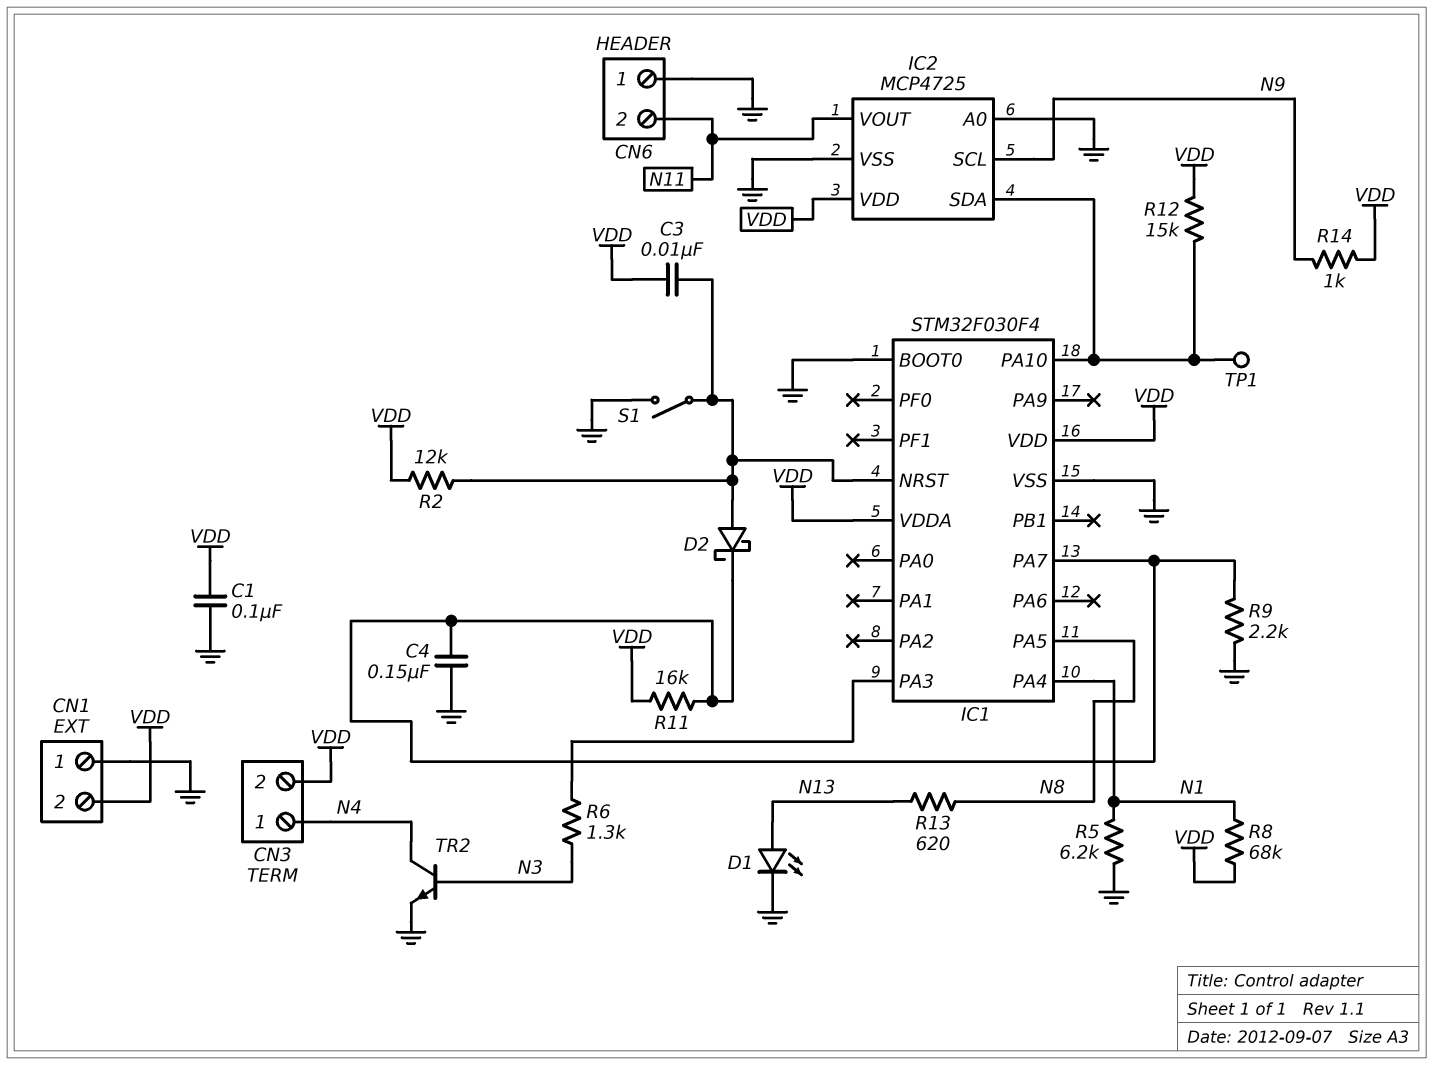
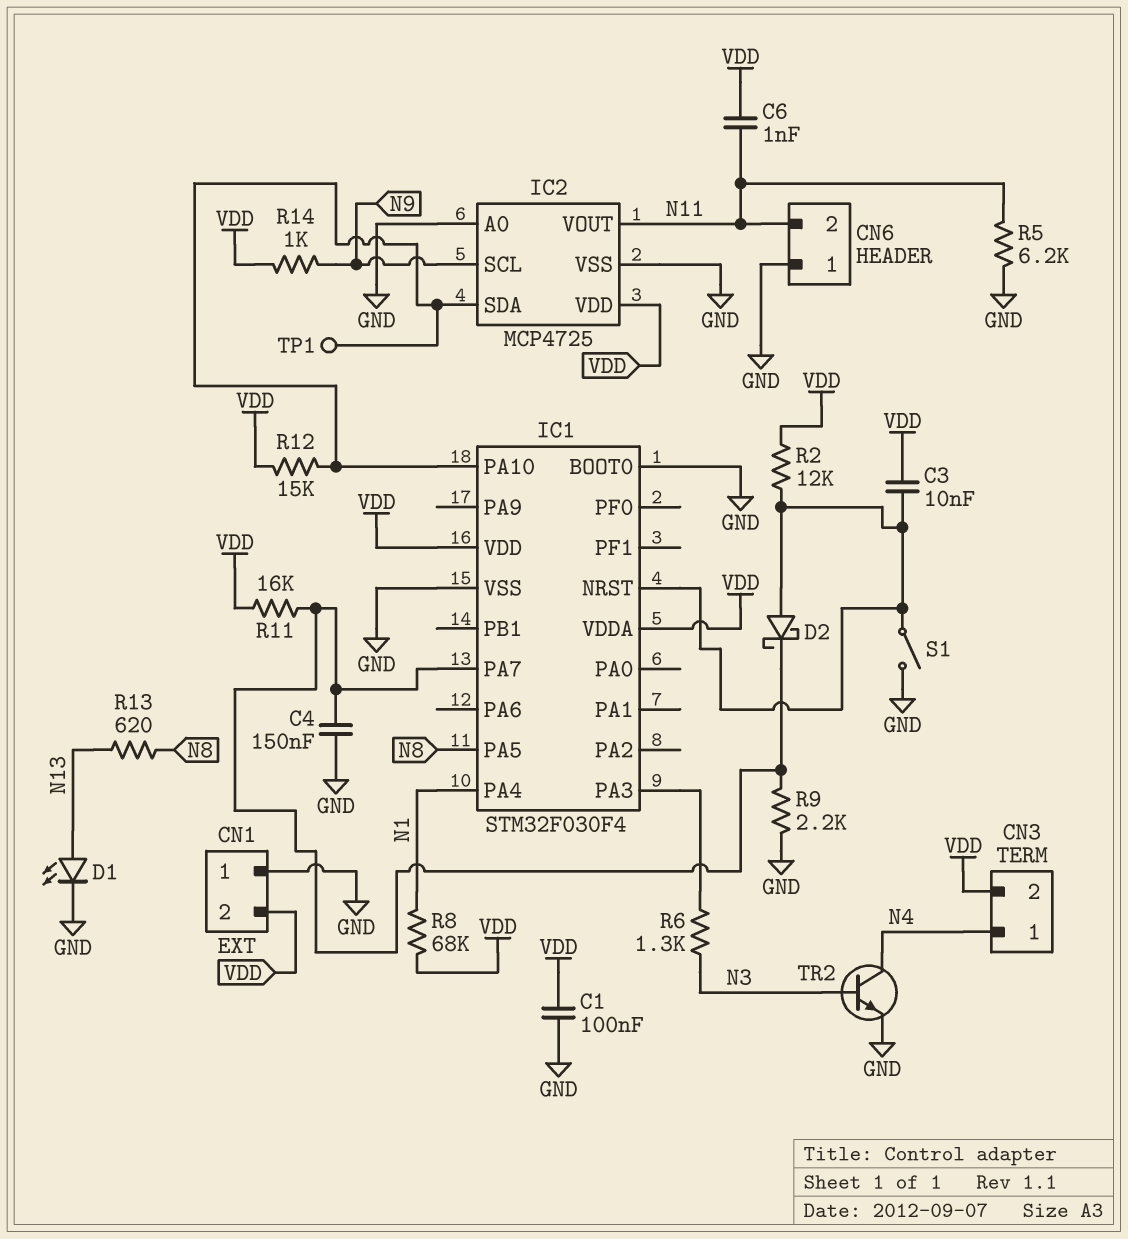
C6: none -> 1nF (N11, VDD)
R5: 6.2k (GND, N1) -> 6.2k (GND, N11)

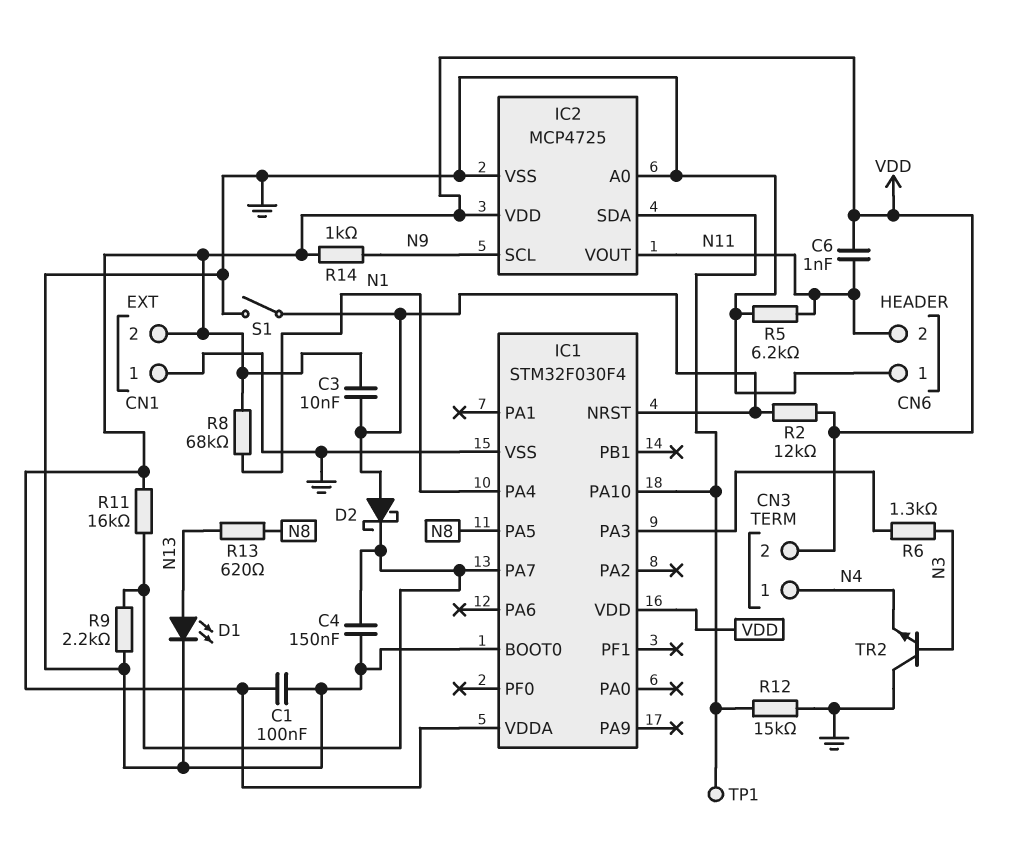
R12: 15k (IC1/PA10, VDD) -> 15k (GND, IC1/PA10)
TR2: NPN (B N3, C N4, E GND) -> NPN (B N3, C GND, E N4)

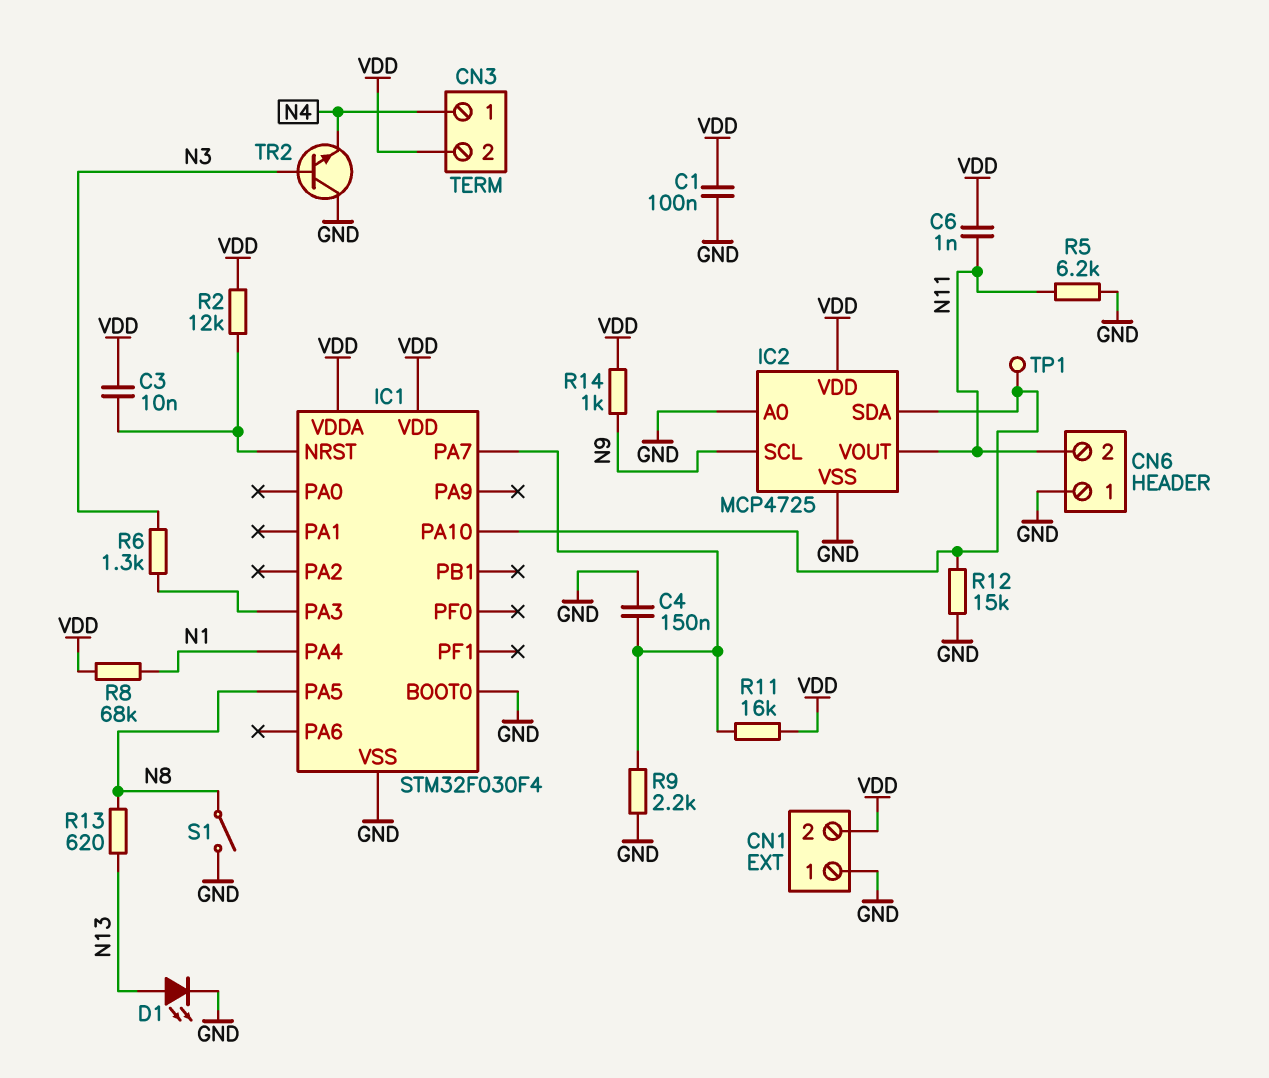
D2: schottky (A IC1/NRST, K IC1/PA7) -> none
S1: switch (GND, IC1/NRST) -> switch (GND, N8)

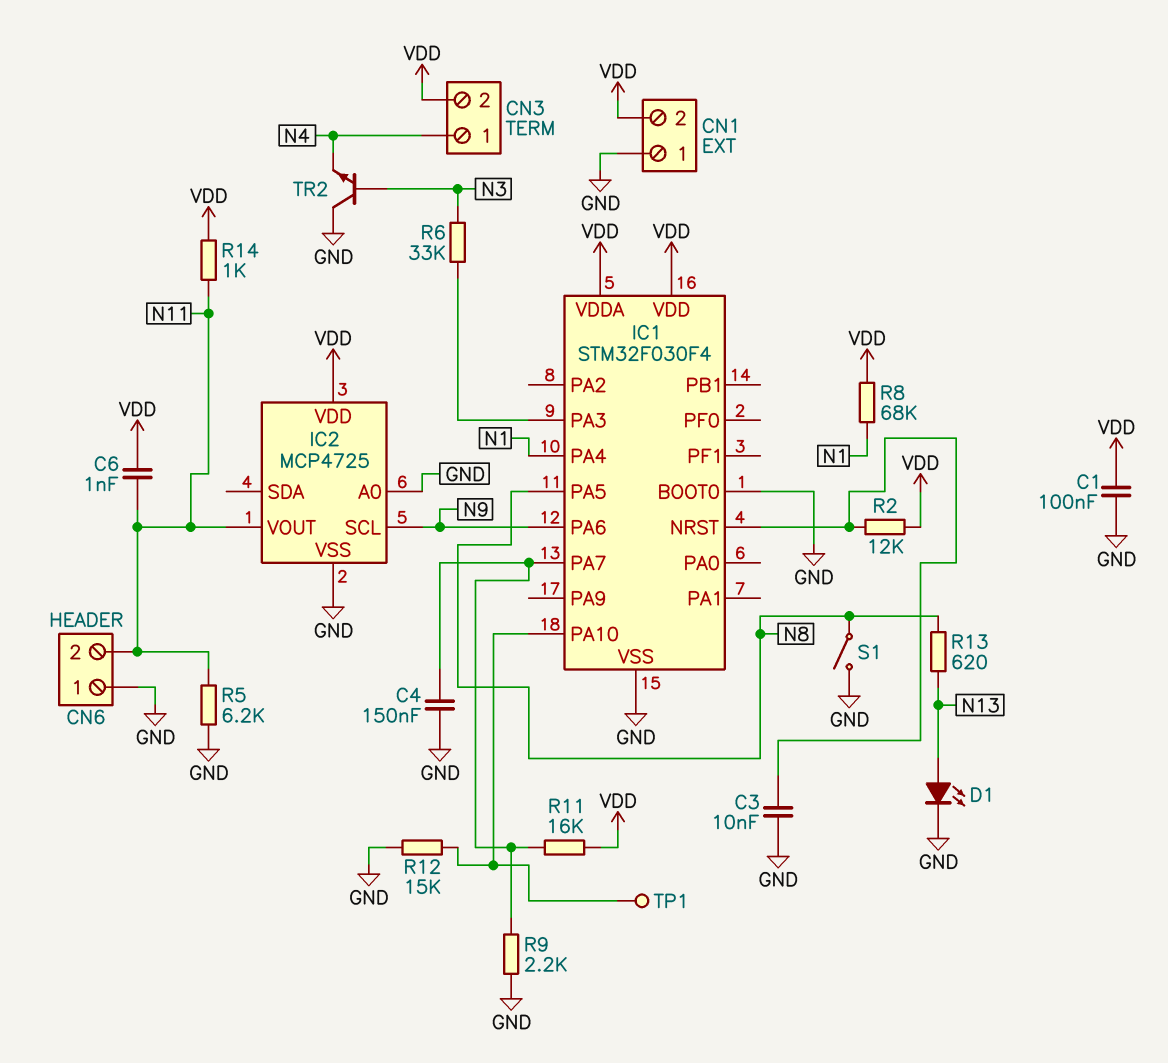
C3: 10nF (IC1/NRST, VDD) -> 10nF (GND, IC1/NRST)
IC1 pin PA6: none -> N9
IC2 pin SDA: IC1/PA10 -> none
R6: 1.3k (IC1/PA3, N3) -> 33k (IC1/PA3, N3)
R14: 1k (N9, VDD) -> 1k (N11, VDD)

